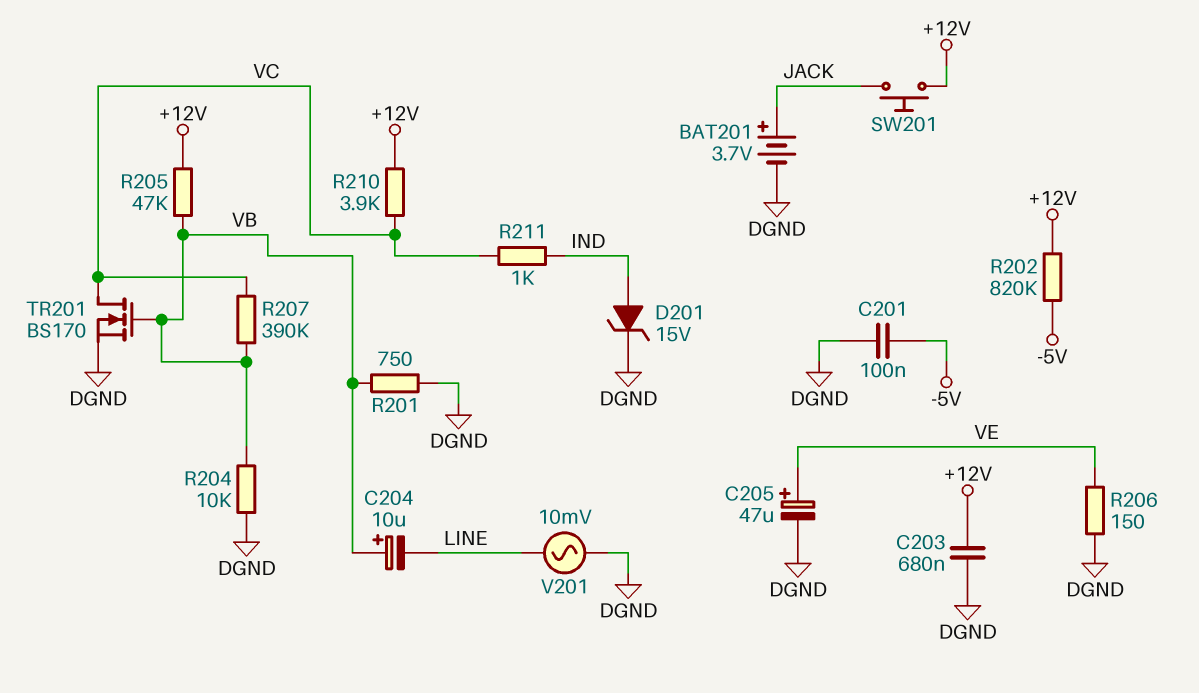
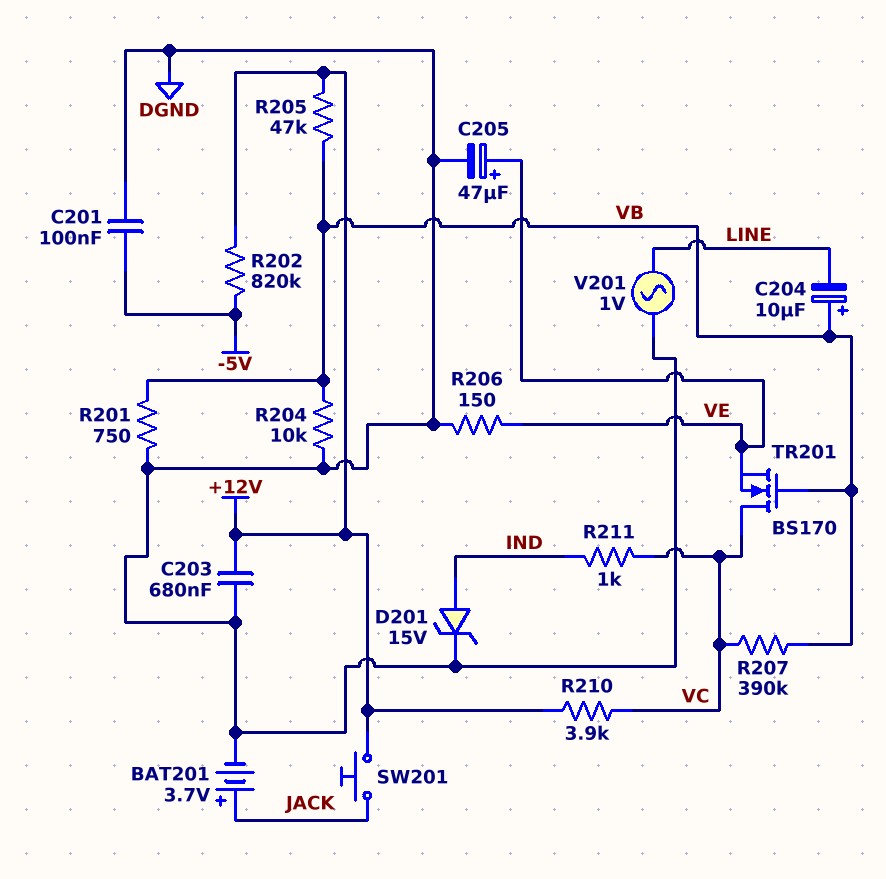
TR201: NMOS BS170 (G VB, D VC, S DGND) -> NMOS BS170 (G VB, D VC, S VE)
V201: AC 10mV (DGND, LINE) -> AC 1V (DGND, LINE)

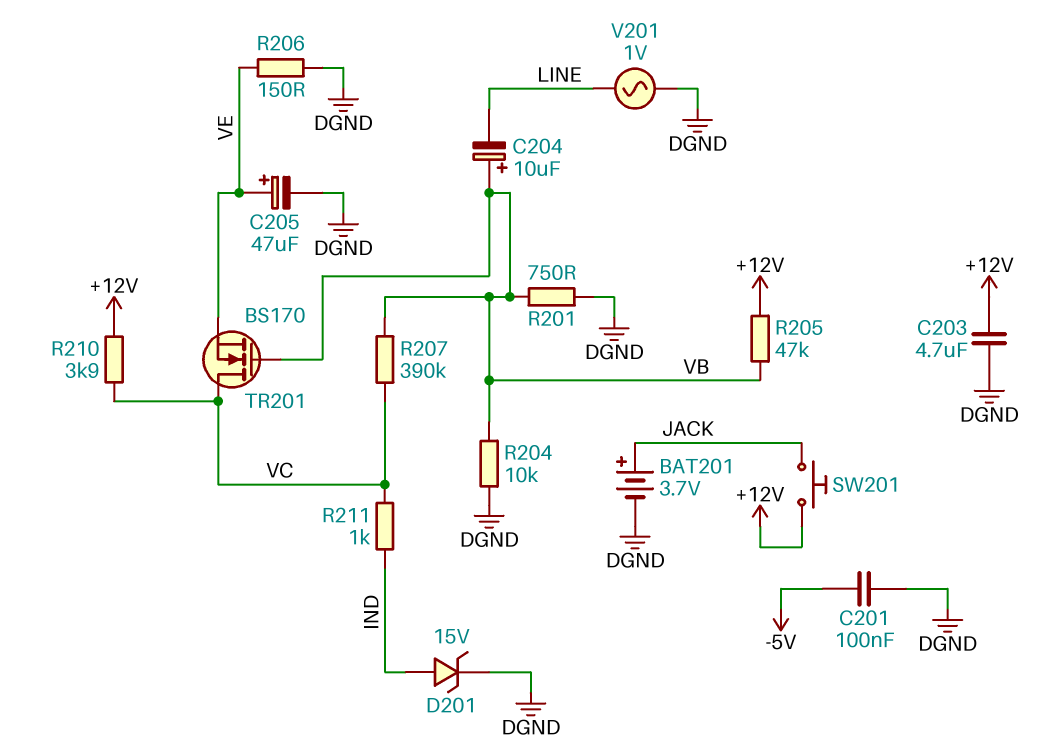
C203: 680nF (+12V, DGND) -> 4.7uF (+12V, DGND)
R202: 820k (+12V, -5V) -> none

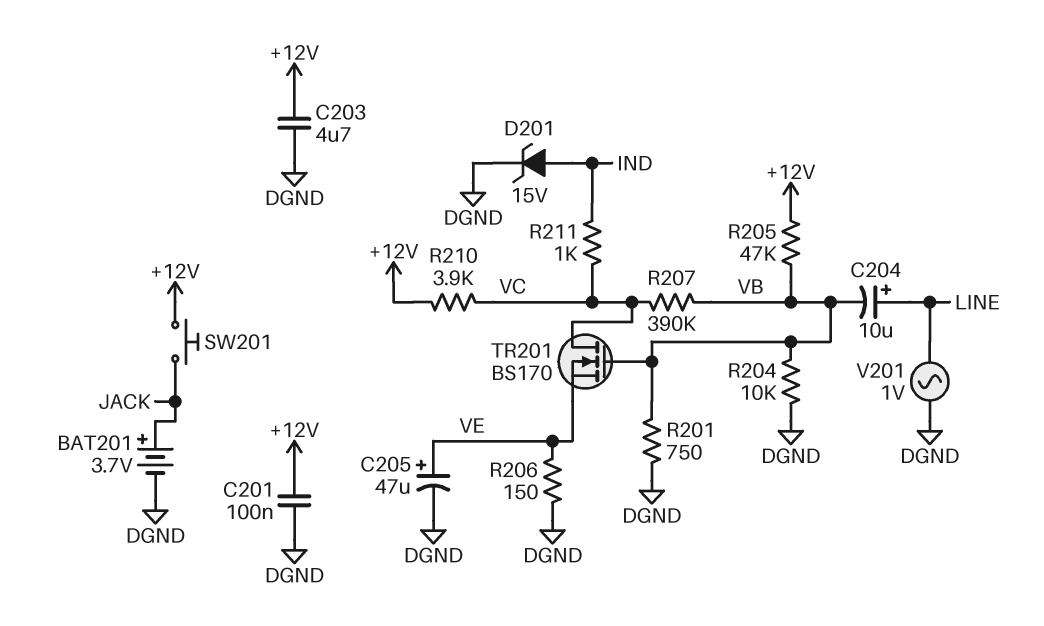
C201: 100nF (-5V, DGND) -> 100nF (+12V, DGND)
C204: 10uF (plus VB, minus LINE) -> 10uF (plus LINE, minus VB)

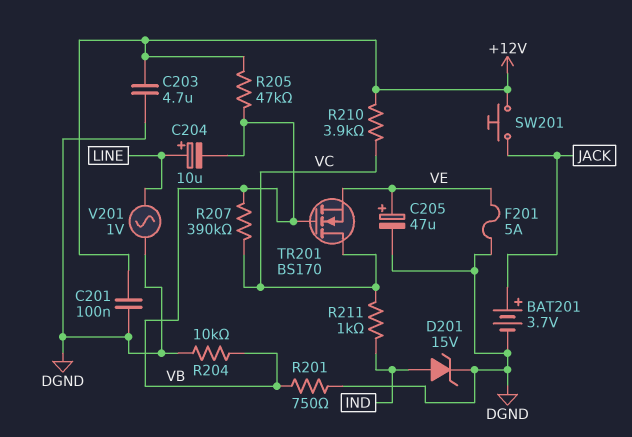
F201: none -> 5A (DGND, VE)
R206: 150 (DGND, VE) -> none

